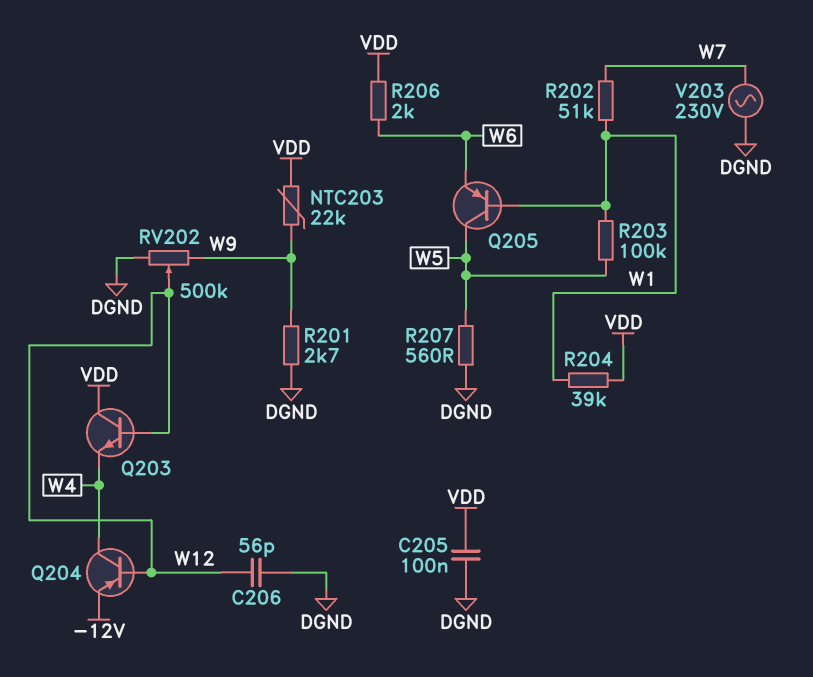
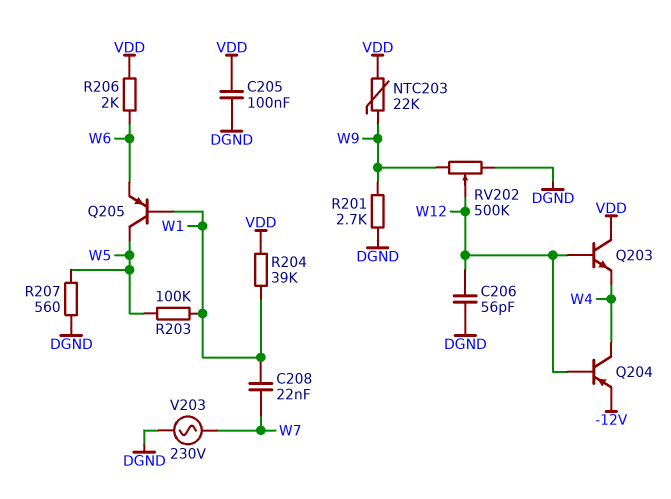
C208: none -> 22nF (W1, W7)
R202: 51k (W1, W7) -> none

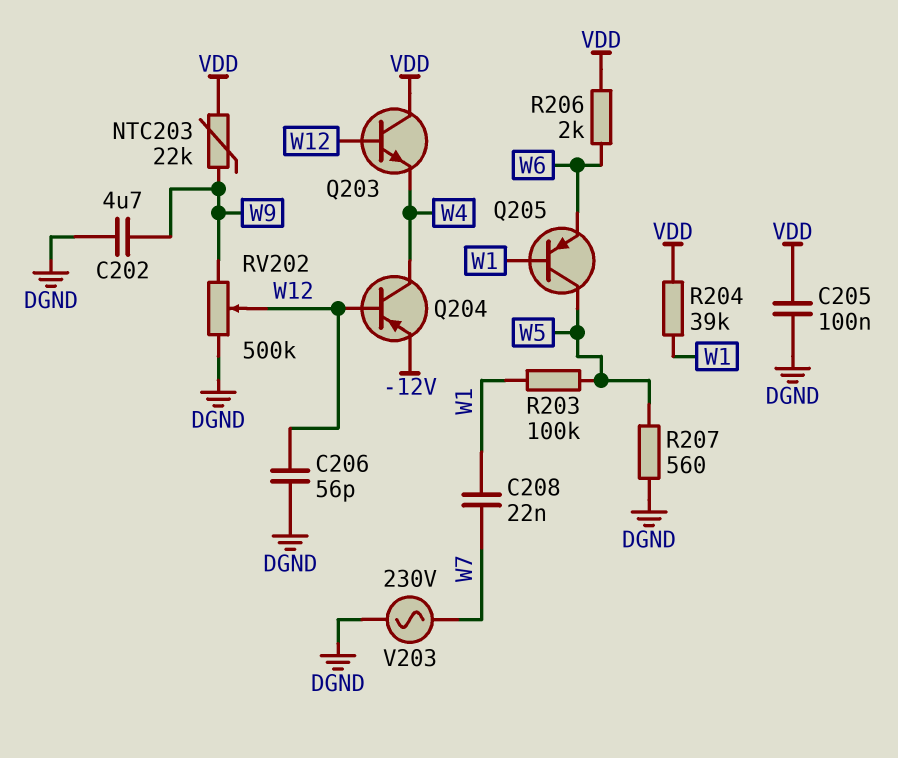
C202: none -> 4.7uF (DGND, W9)
R201: 2.7k (DGND, W9) -> none

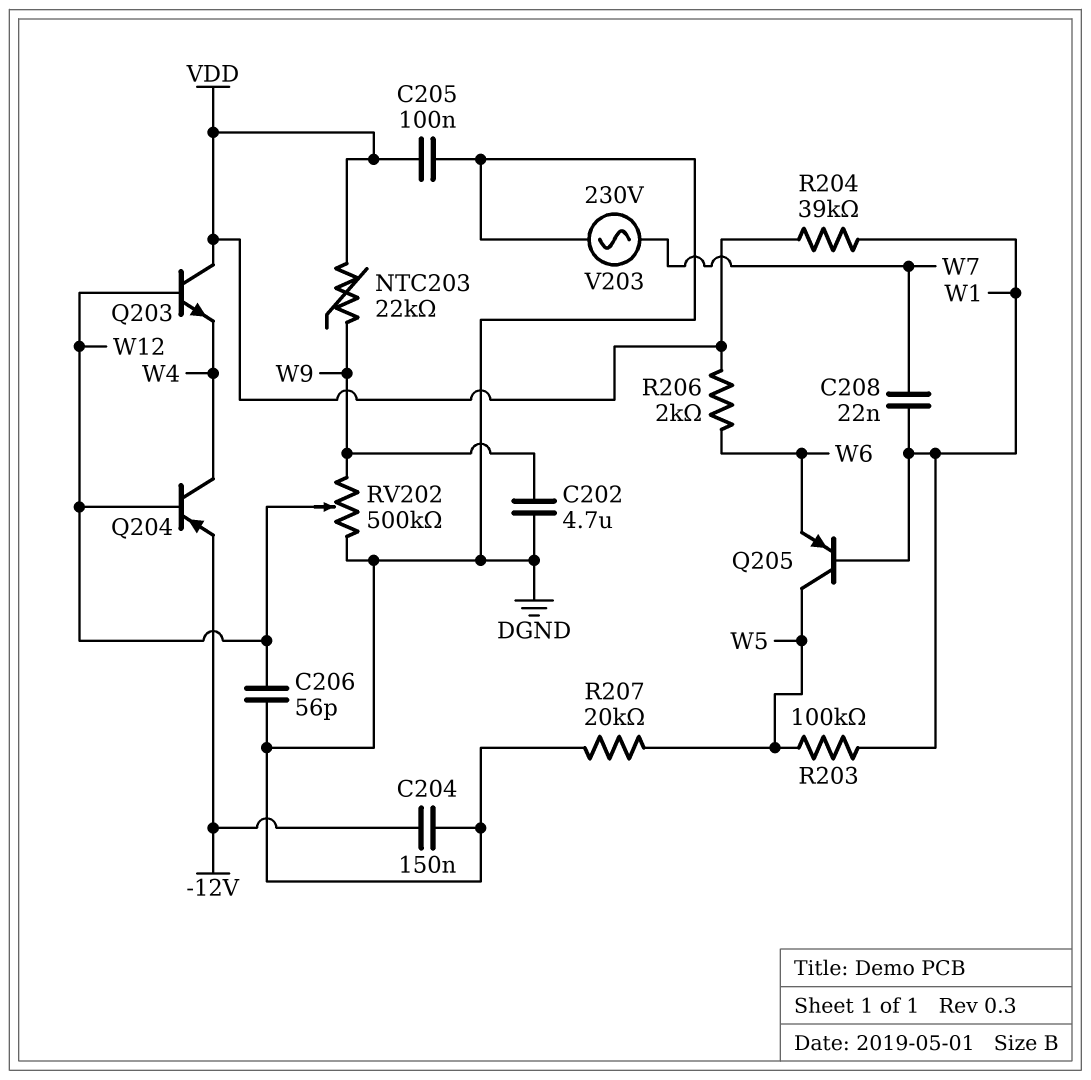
C204: none -> 150nF (-12V, DGND)
R207: 560 (DGND, W5) -> 20k (DGND, W5)

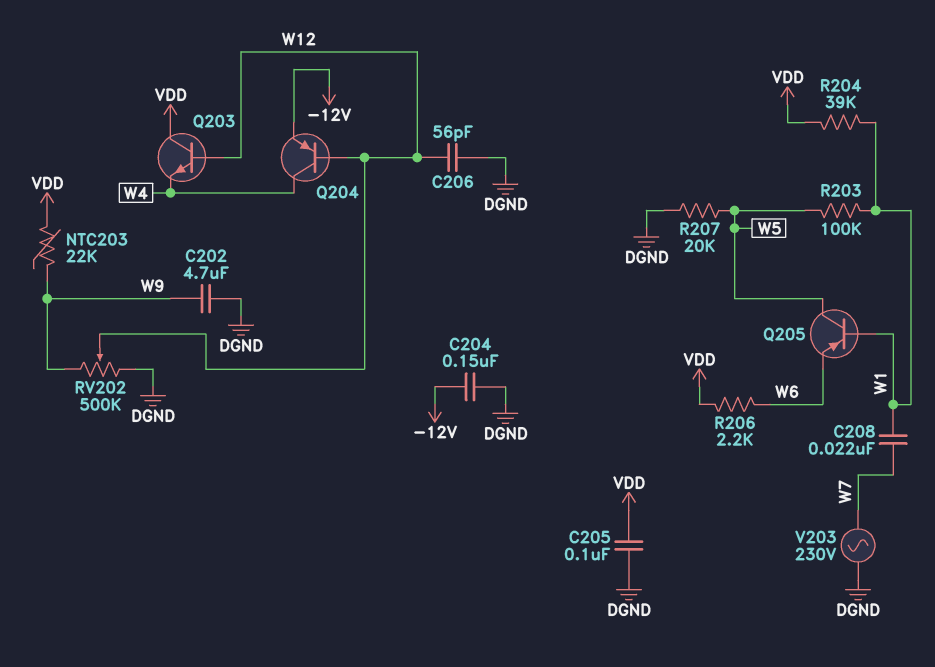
R206: 2k (VDD, W6) -> 2.2k (VDD, W6)

